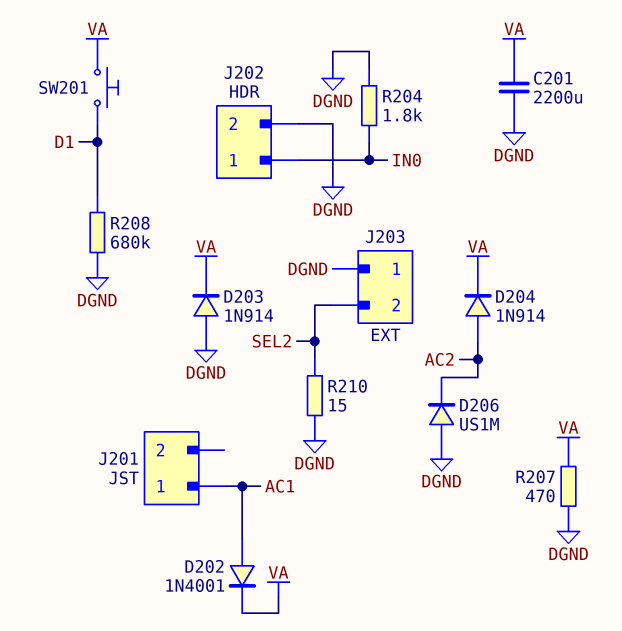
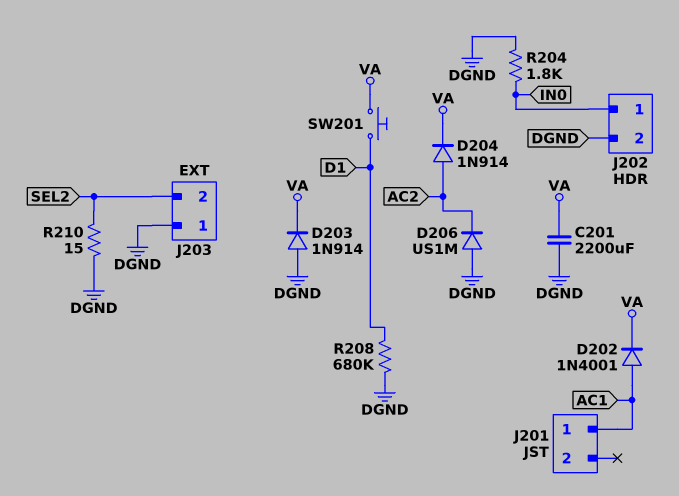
R207: 470 (DGND, VA) -> none

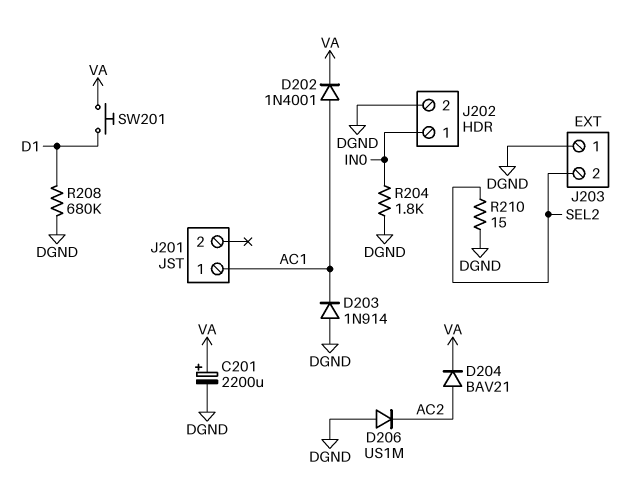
C201: 2200uF (DGND, VA) -> 2200uF (plus VA, minus DGND)
D203: diode 1N914 (A DGND, K VA) -> diode 1N914 (A DGND, K AC1)
D204: diode 1N914 (A AC2, K VA) -> diode BAV21 (A AC2, K VA)

